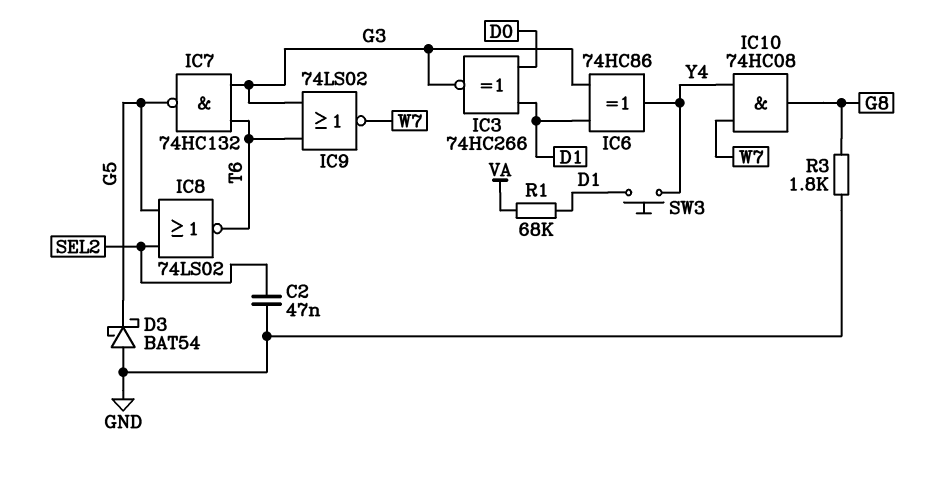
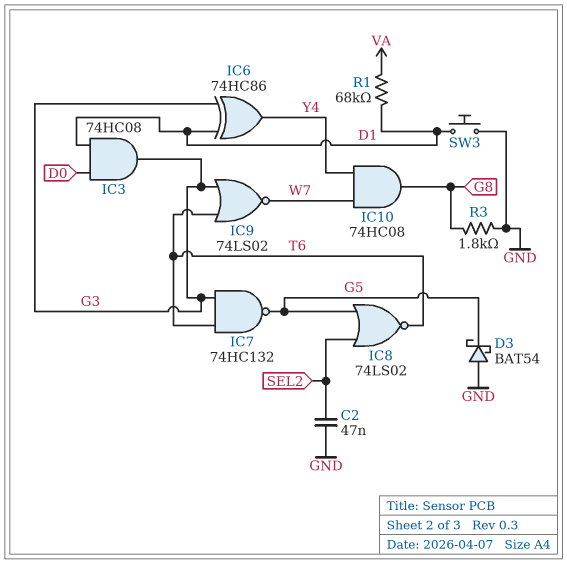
IC3: XNOR 74HC266 (in D0, in D1, out G3) -> AND 74HC08 (in D0, in D1, out G3)
SW3: button (D1, Y4) -> button (D1, GND)

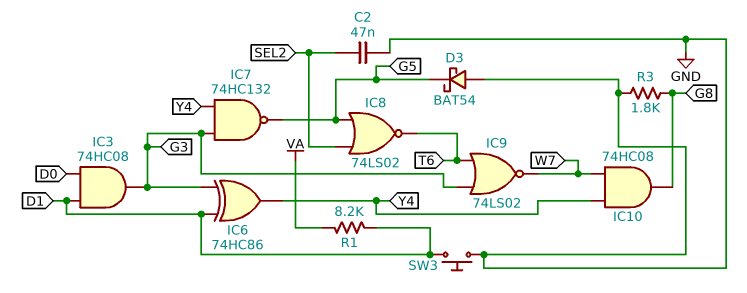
IC7: NAND 74HC132 (in G3, in T6, out G5) -> NAND 74HC132 (in G3, in Y4, out G5)
R1: 68k (D1, VA) -> 8.2k (D1, VA)

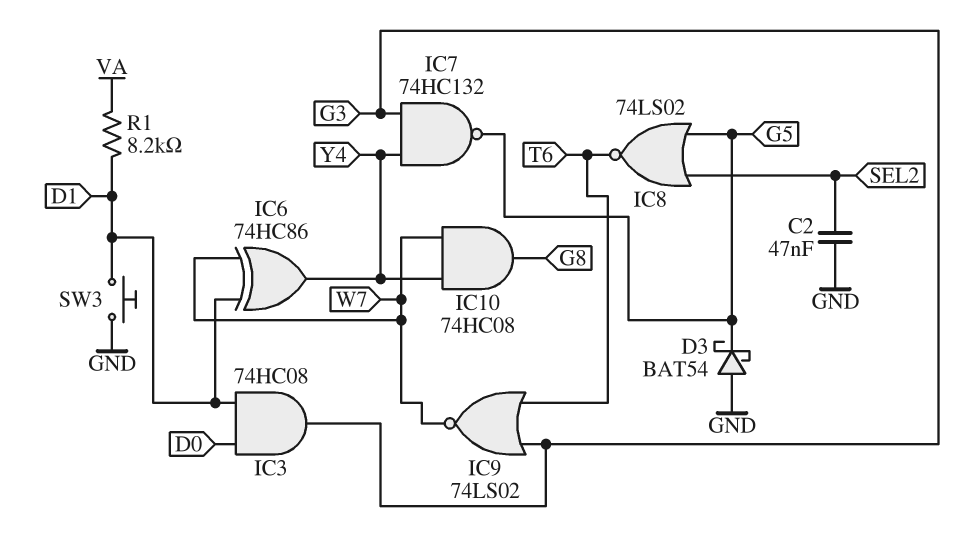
IC6: XOR 74HC86 (in D1, in G3, out Y4) -> XOR 74HC86 (in D1, in W7, out Y4)
R3: 1.8k (G8, GND) -> none

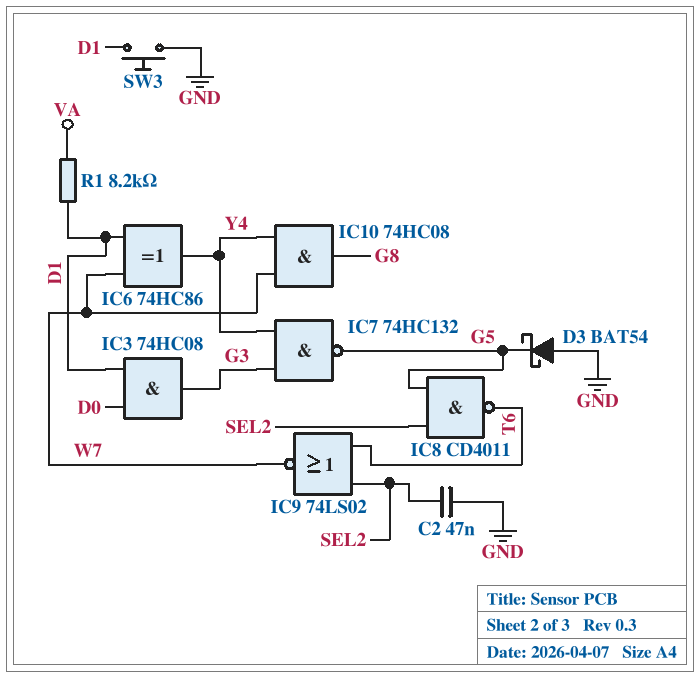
IC8: NOR 74LS02 (in G5, in SEL2, out T6) -> NAND CD4011 (in G5, in SEL2, out T6)
IC9: NOR 74LS02 (in G3, in T6, out W7) -> NOR 74LS02 (in SEL2, in T6, out W7)

